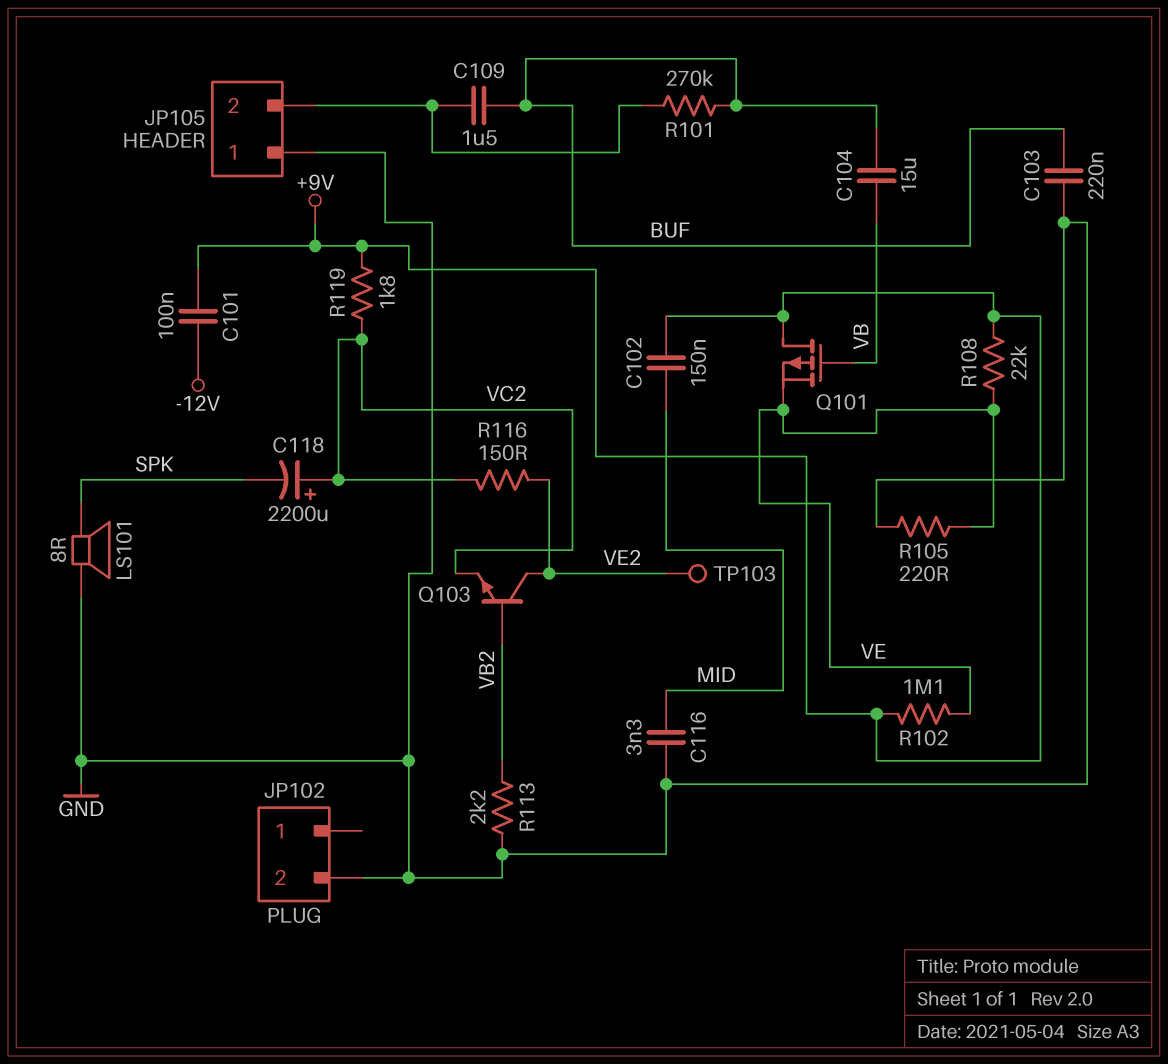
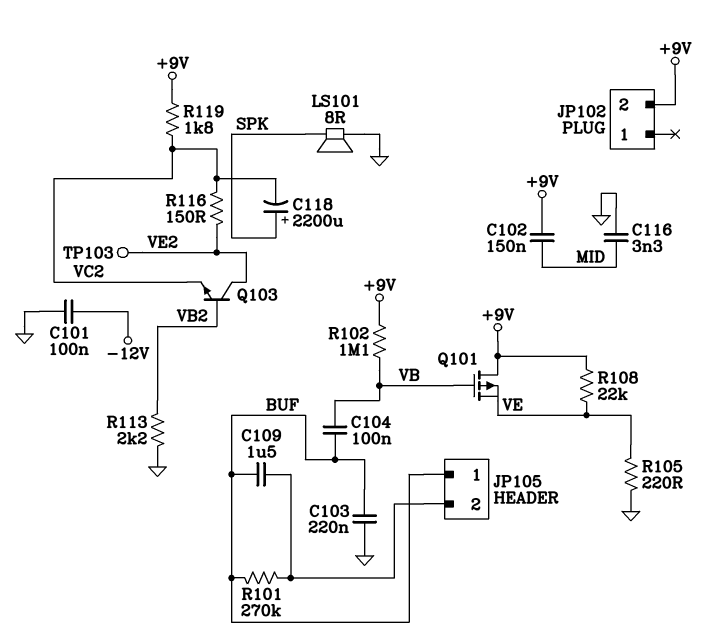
C101: 100nF (+9V, -12V) -> 100nF (-12V, GND)
C104: 15uF (BUF, VB) -> 100nF (BUF, VB)
C118: 2200uF (plus VC2, minus SPK) -> 2200uF (plus SPK, minus VC2)
JP102 pin 2: GND -> +9V
JP105 pin 1: GND -> BUF
R102: 1.1M (+9V, VE) -> 1.1M (+9V, VB)

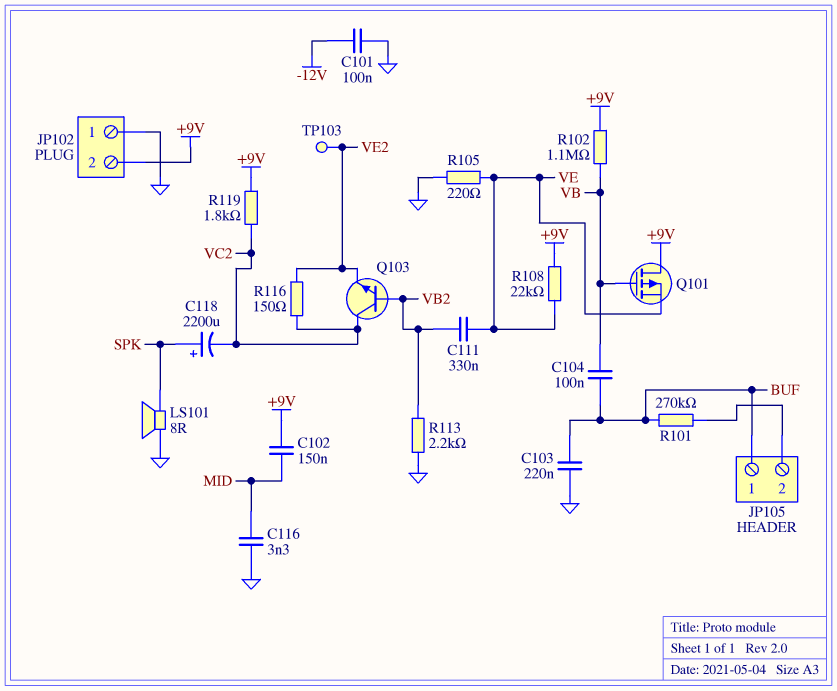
C109: 1.5uF (BUF, JP105/2) -> none
C111: none -> 330nF (VB2, VE)
JP102 pin 1: none -> GND
Q103: NPN (B VB2, C VE2, E VC2) -> NPN (B VB2, C VC2, E VE2)

